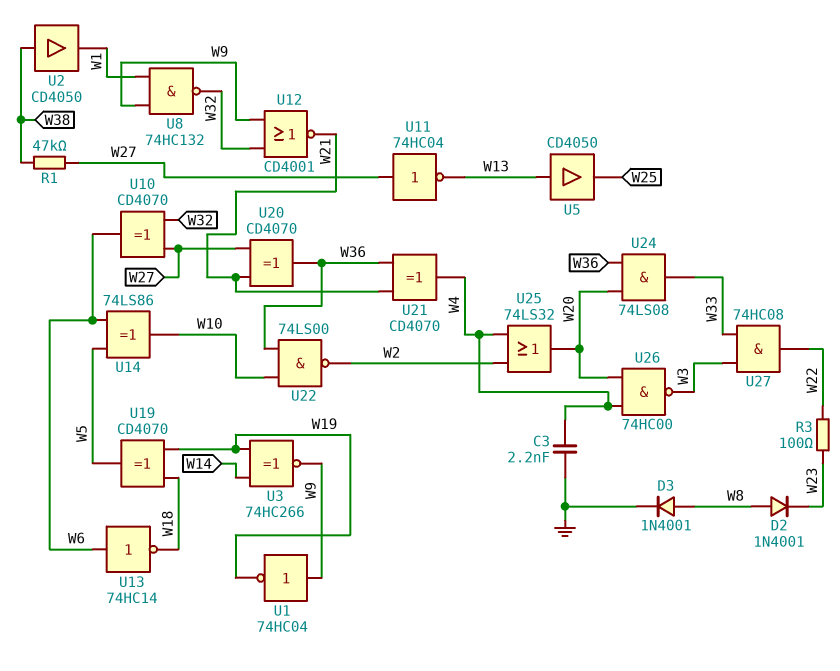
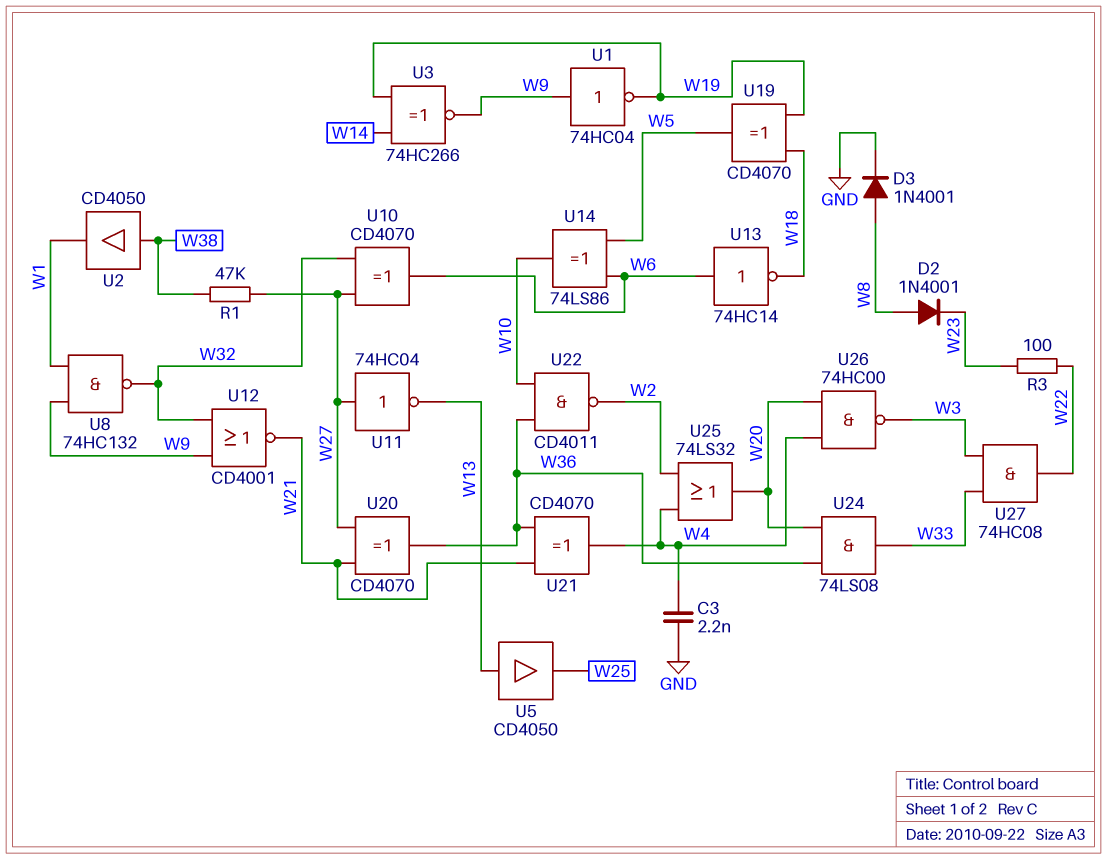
U22: NAND 74LS00 (in W10, in W36, out W2) -> NAND CD4011 (in W10, in W36, out W2)

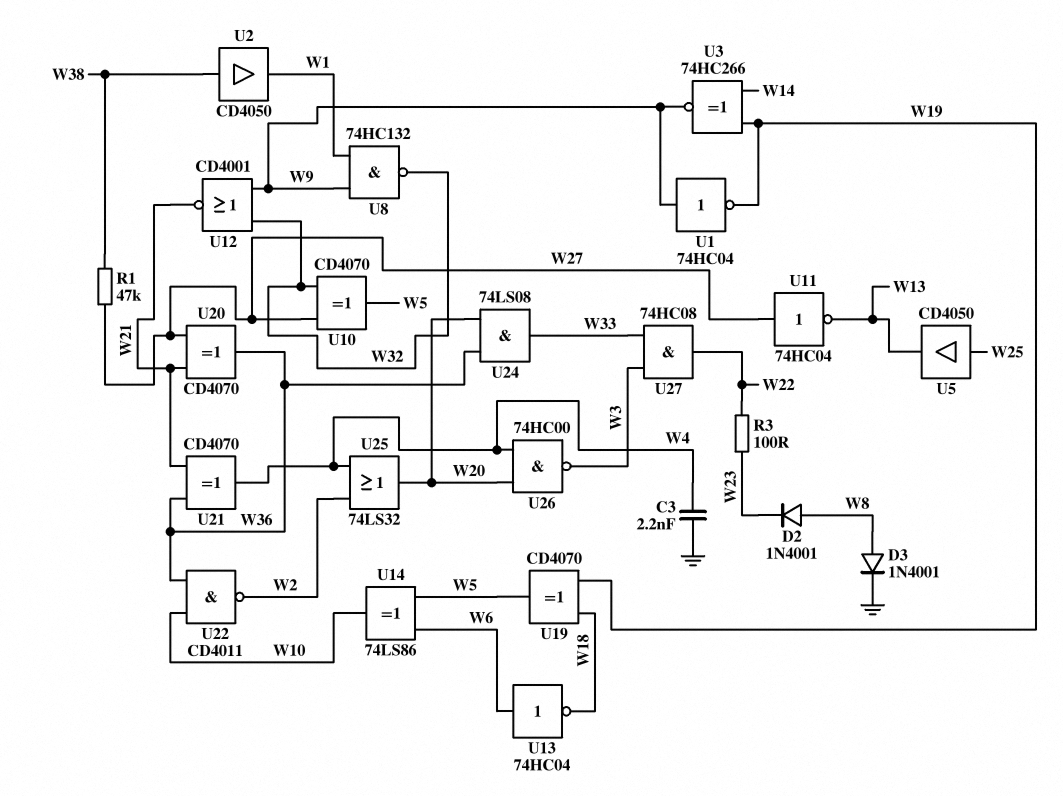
U5: buffer CD4050 (in W13, out W25) -> buffer CD4050 (in W25, out W13)
U10: XOR CD4070 (in W27, in W32, out W6) -> XOR CD4070 (in W27, in W32, out W5)
U13: NOT 74HC14 (in W6, out W18) -> NOT 74HC04 (in W6, out W18)

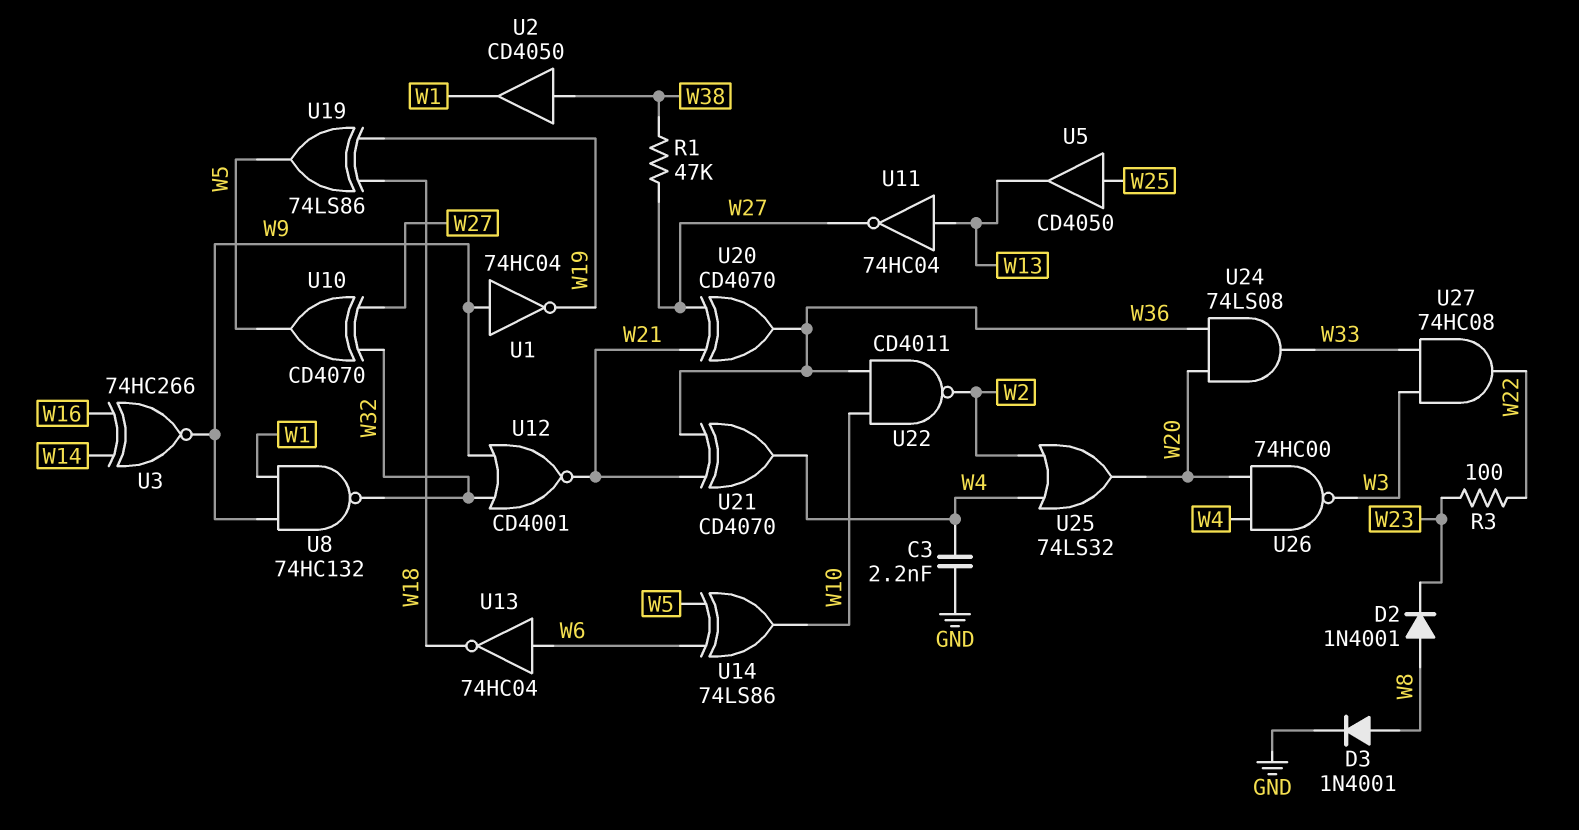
U3: XNOR 74HC266 (in W14, in W19, out W9) -> XNOR 74HC266 (in W14, in W16, out W9)
U11: NOT 74HC04 (in W27, out W13) -> NOT 74HC04 (in W13, out W27)
U19: XOR CD4070 (in W18, in W19, out W5) -> XOR 74LS86 (in W18, in W19, out W5)

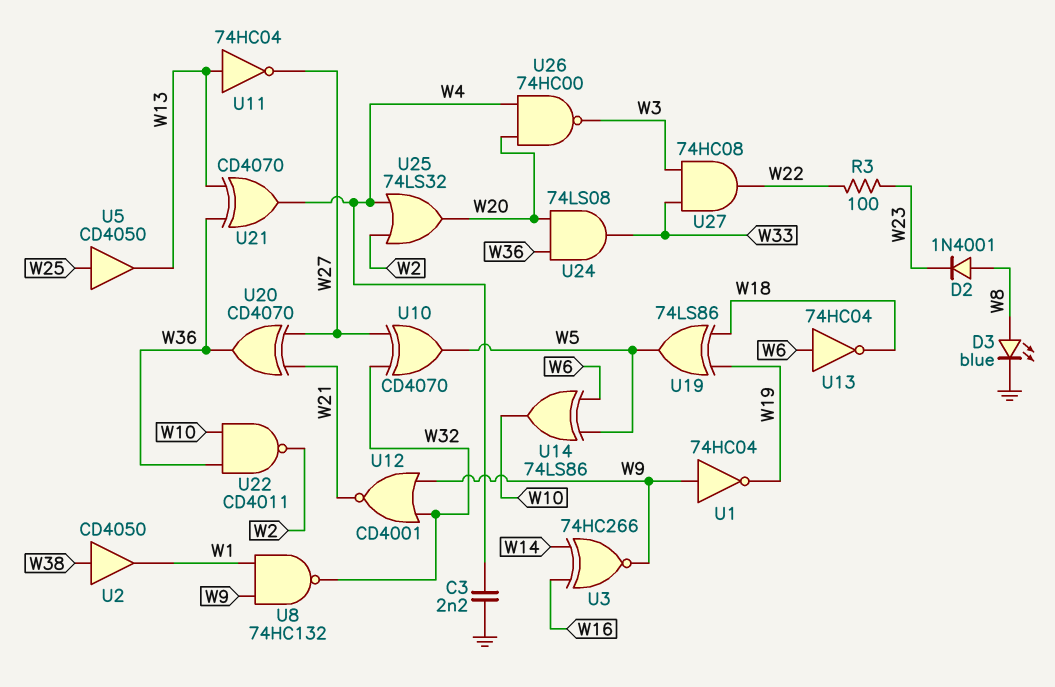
D3: diode 1N4001 (A W8, K GND) -> LED blue (A W8, K GND)
R1: 47k (W27, W38) -> none
U21: XOR CD4070 (in W21, in W36, out W4) -> XOR CD4070 (in W13, in W36, out W4)

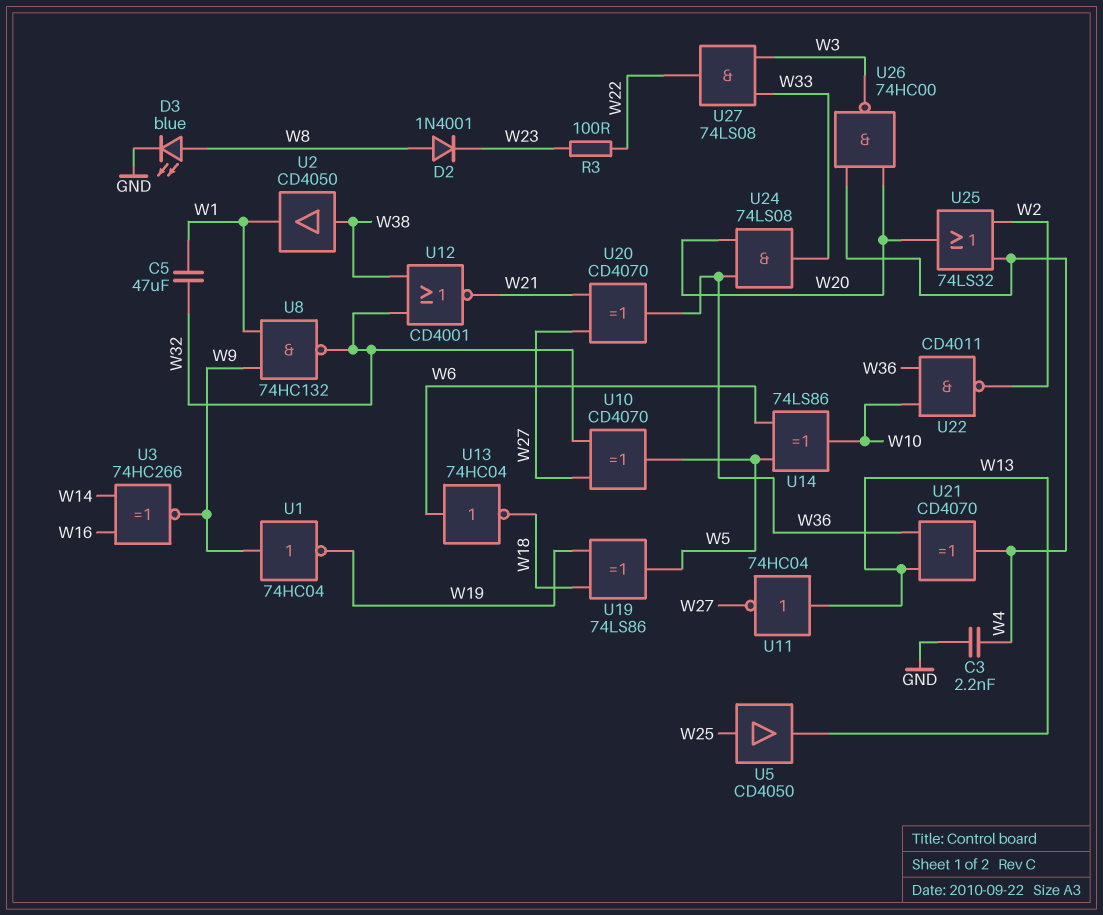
C5: none -> 47uF (W1, W32)
U12: NOR CD4001 (in W9, in W32, out W21) -> NOR CD4001 (in W32, in W38, out W21)
U27: AND 74HC08 (in W3, in W33, out W22) -> AND 74LS08 (in W3, in W33, out W22)

